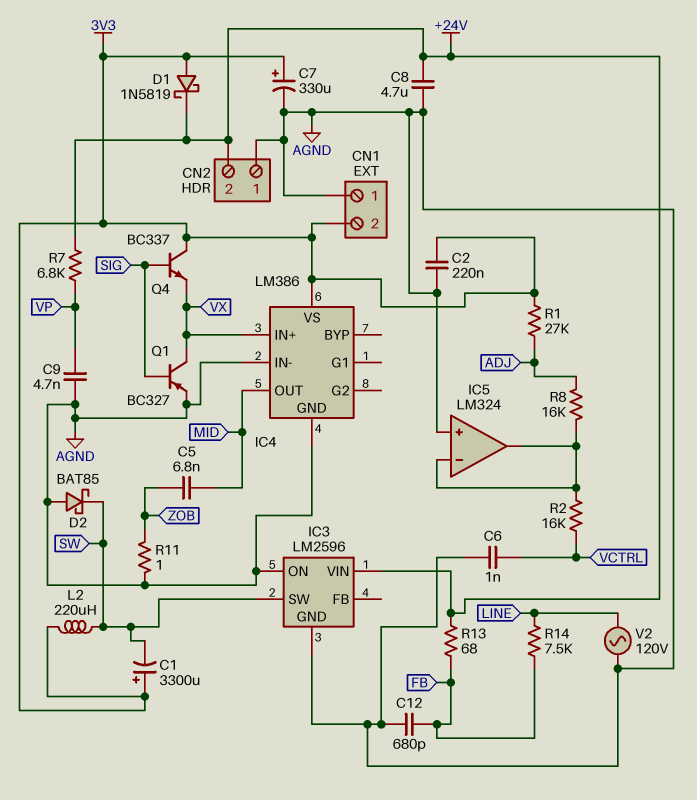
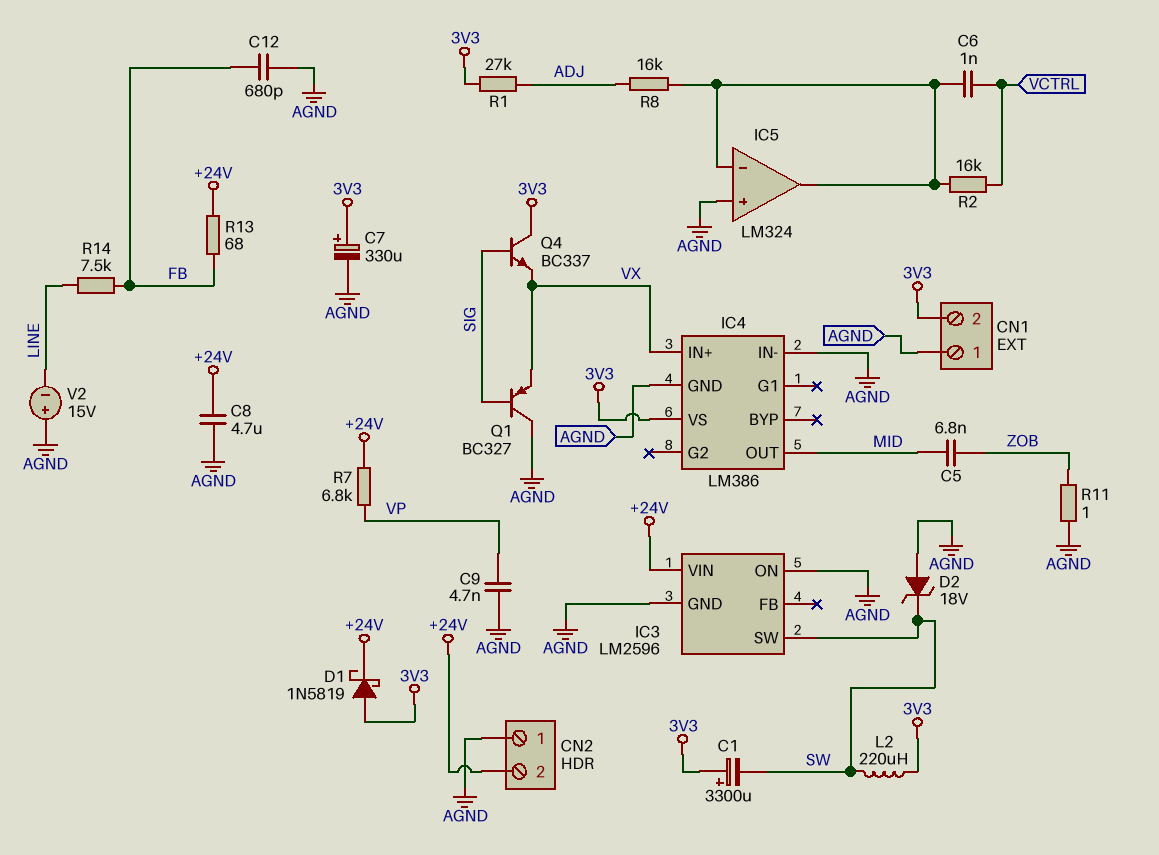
C2: 220nF (3V3, AGND) -> none
C6: 1nF (AGND, VCTRL) -> 1nF (IC5/in-, VCTRL)
D2: schottky BAT85 (A AGND, K SW) -> zener 18V (A AGND, K SW)
Q1: PNP BC327 (B SIG, C VX, E AGND) -> PNP BC327 (B SIG, C AGND, E VX)
V2: AC 120V (AGND, LINE) -> 15V (plus AGND, minus LINE)

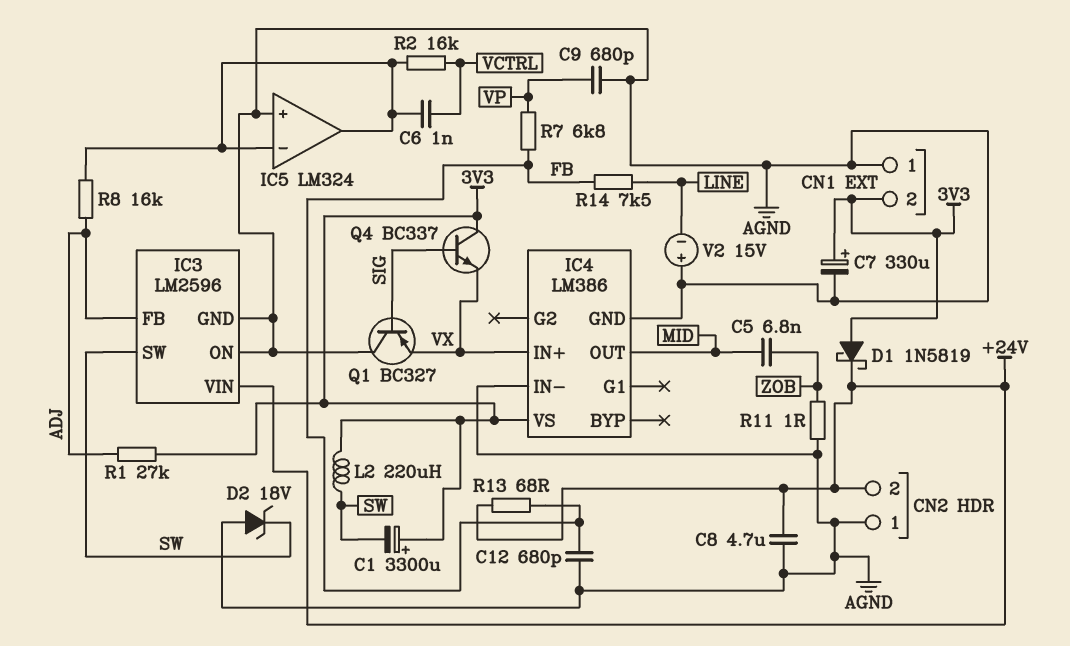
C9: 4.7nF (AGND, VP) -> 680pF (AGND, VP)
IC3 pin FB: none -> ADJ
R7: 6.8k (+24V, VP) -> 6.8k (FB, VP)

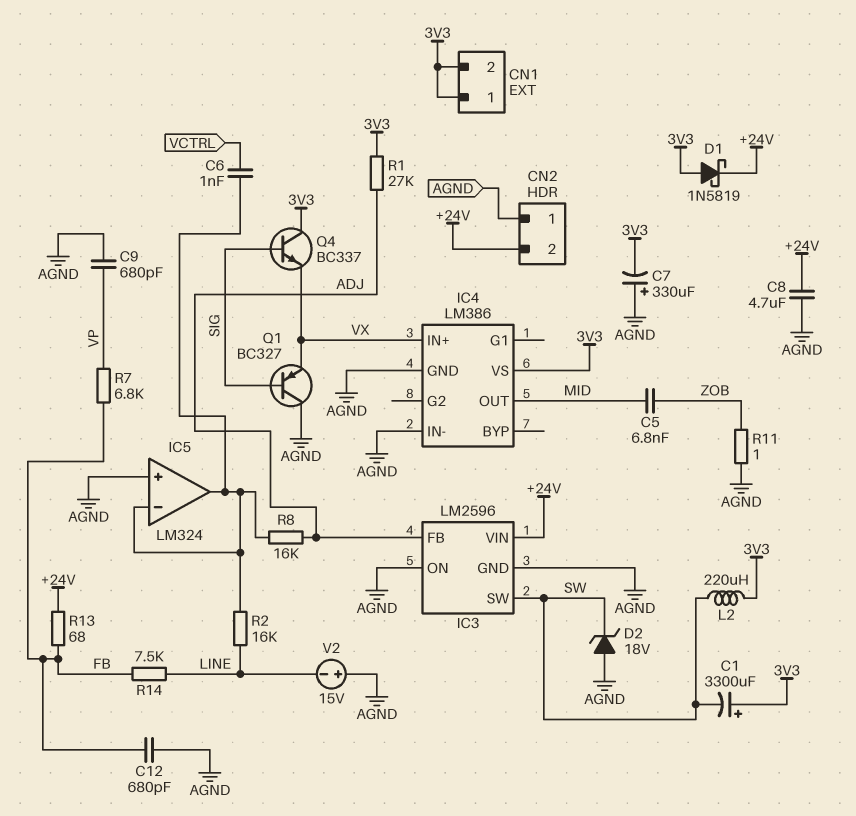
C7: 330uF (plus 3V3, minus AGND) -> 330uF (plus AGND, minus 3V3)
CN1 pin 1: AGND -> 3V3
R2: 16k (IC5/in-, VCTRL) -> 16k (IC5/in-, LINE)

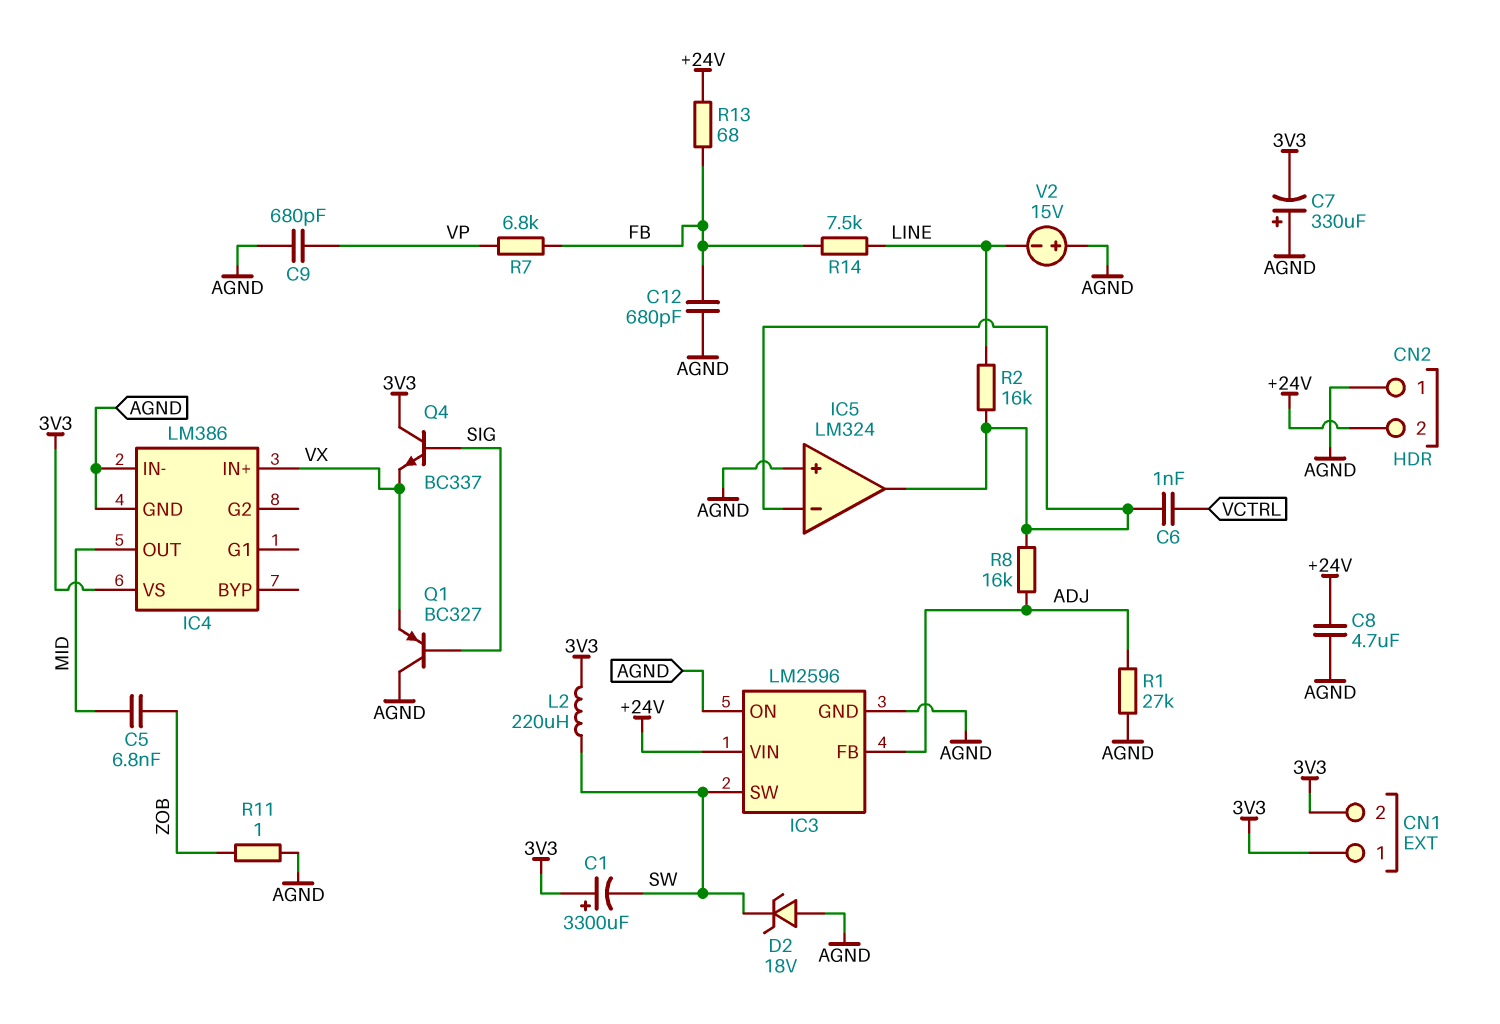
D1: schottky 1N5819 (A 3V3, K +24V) -> none
R1: 27k (3V3, ADJ) -> 27k (ADJ, AGND)

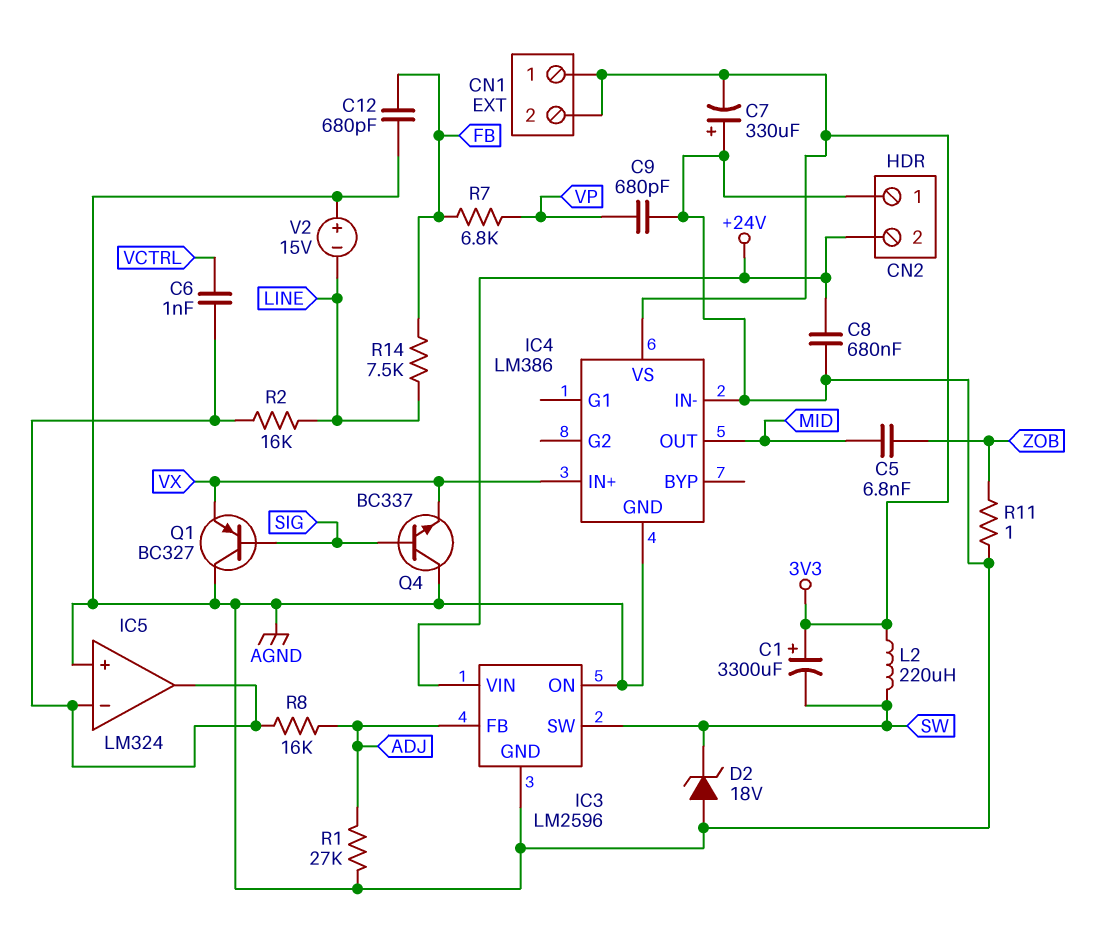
C8: 4.7uF (+24V, AGND) -> 680nF (+24V, AGND)
Q4: NPN BC337 (B SIG, C 3V3, E VX) -> NPN BC337 (B SIG, C AGND, E VX)
R13: 68 (+24V, FB) -> none

